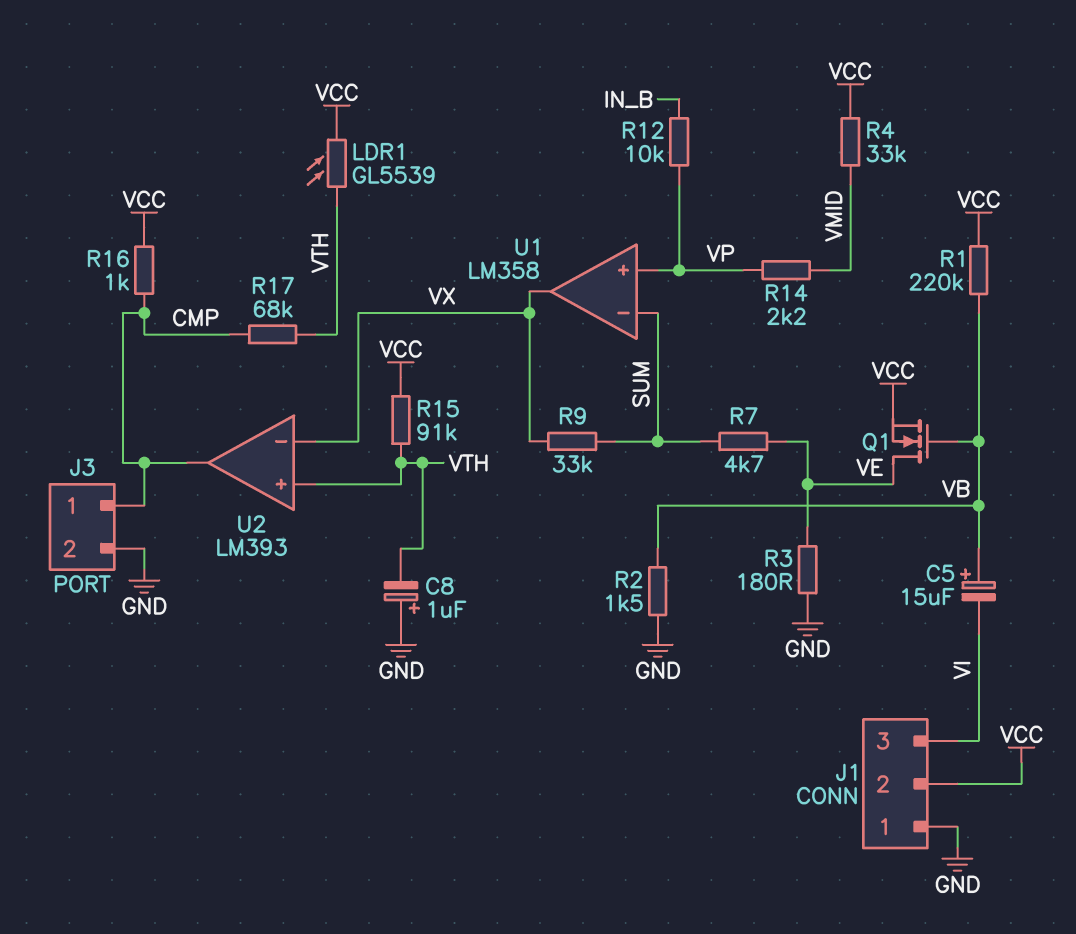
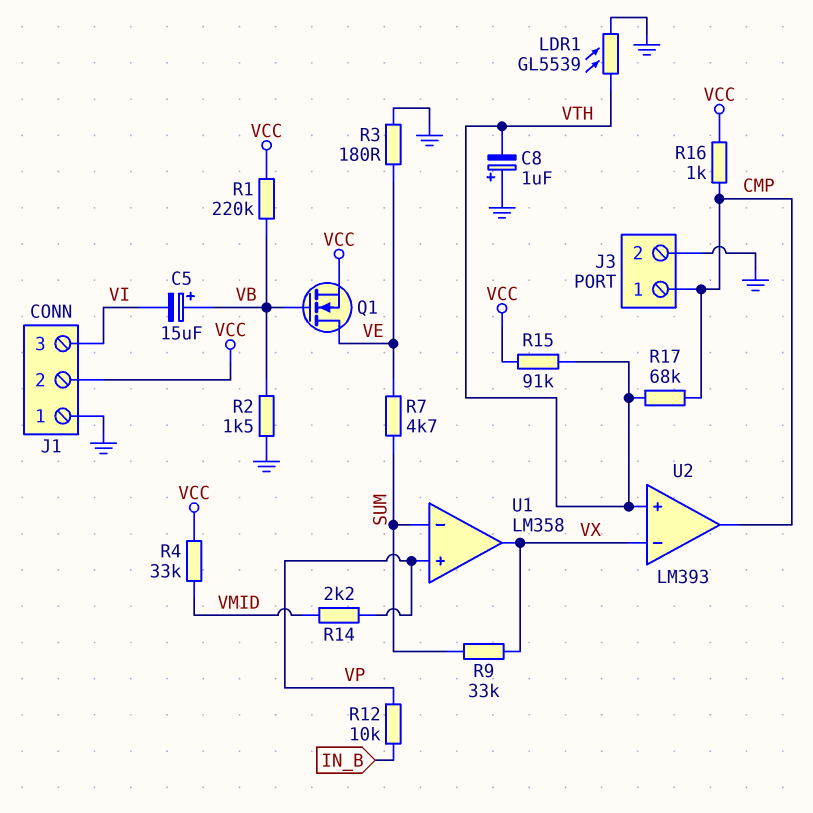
LDR1: GL5539 (VCC, VTH) -> GL5539 (GND, VTH)

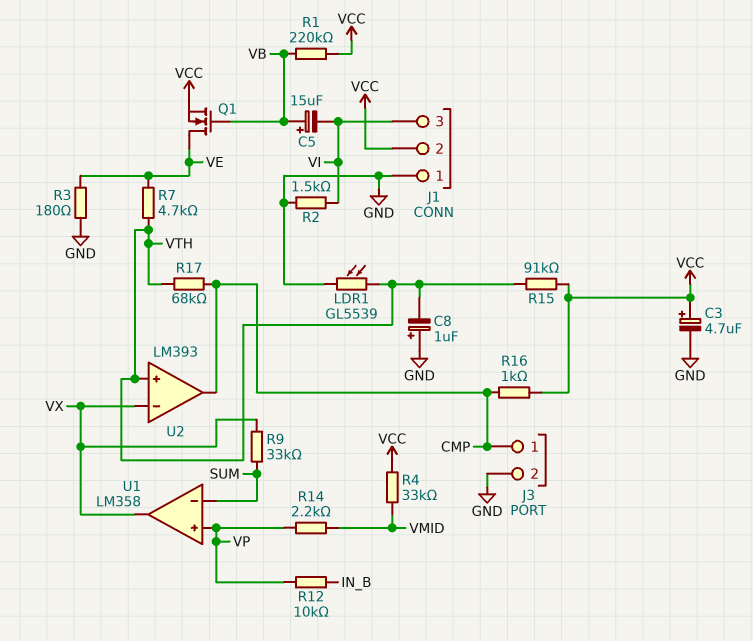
C3: none -> 4.7uF (plus VCC, minus GND)
R2: 1.5k (GND, VB) -> 1.5k (GND, VI)
R7: 4.7k (SUM, VE) -> 4.7k (VE, VTH)

